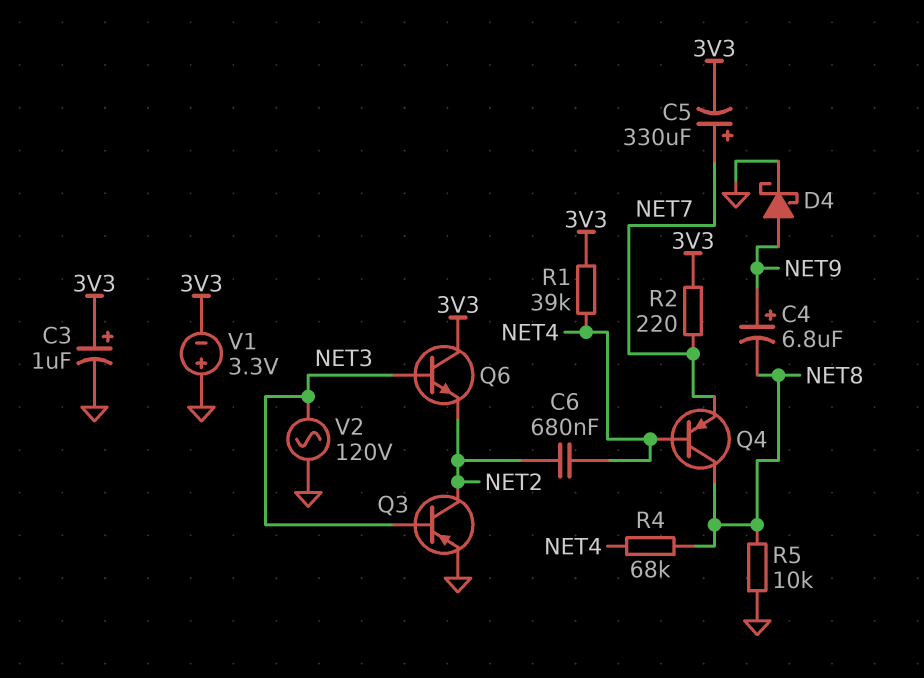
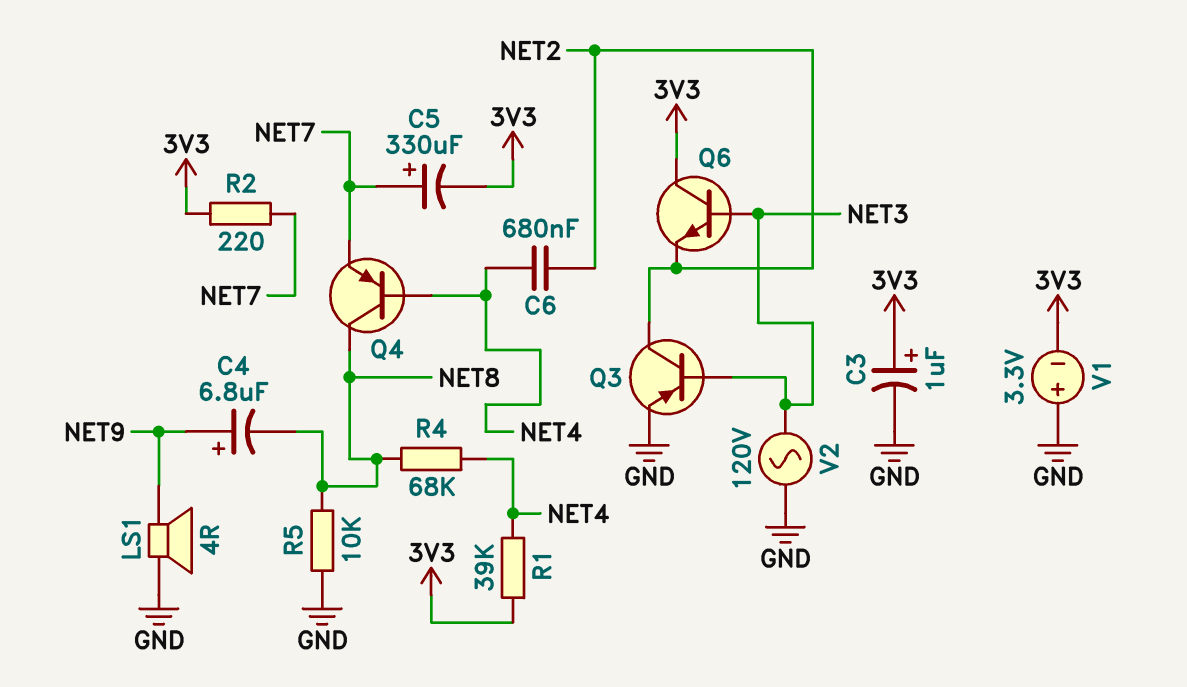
D4: schottky (A NET9, K GND) -> none
LS1: none -> speaker 4R (GND, NET9)

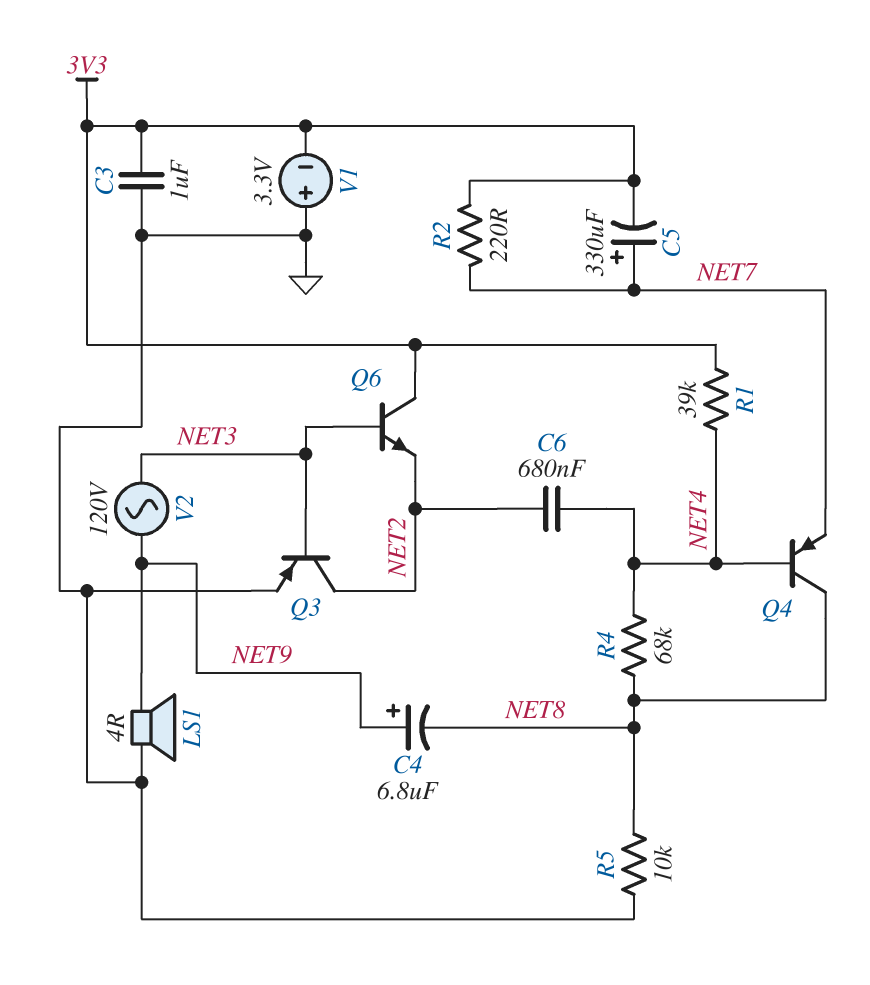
C3: 1uF (plus 3V3, minus GND) -> 1uF (3V3, GND)
V2: AC 120V (GND, NET3) -> AC 120V (NET3, NET9)

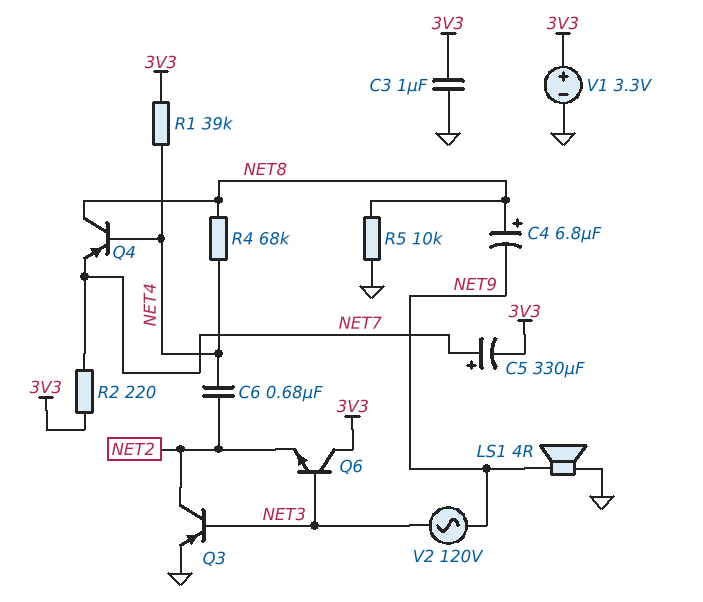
C4: 6.8uF (plus NET9, minus NET8) -> 6.8uF (plus NET8, minus NET9)
V1: 3.3V (plus GND, minus 3V3) -> 3.3V (plus 3V3, minus GND)

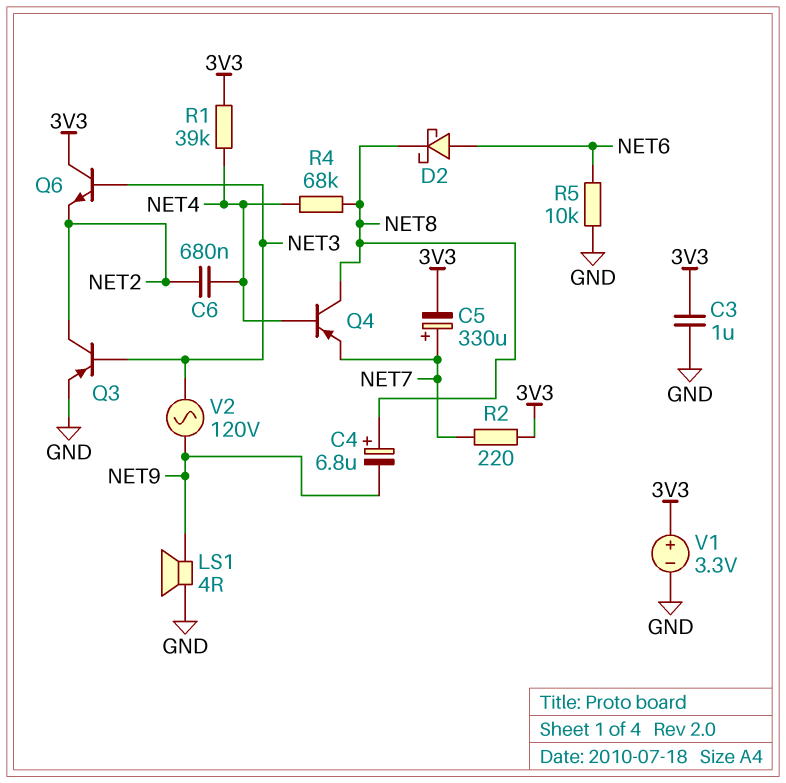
D2: none -> schottky (A NET6, K NET8)
R5: 10k (GND, NET8) -> 10k (GND, NET6)

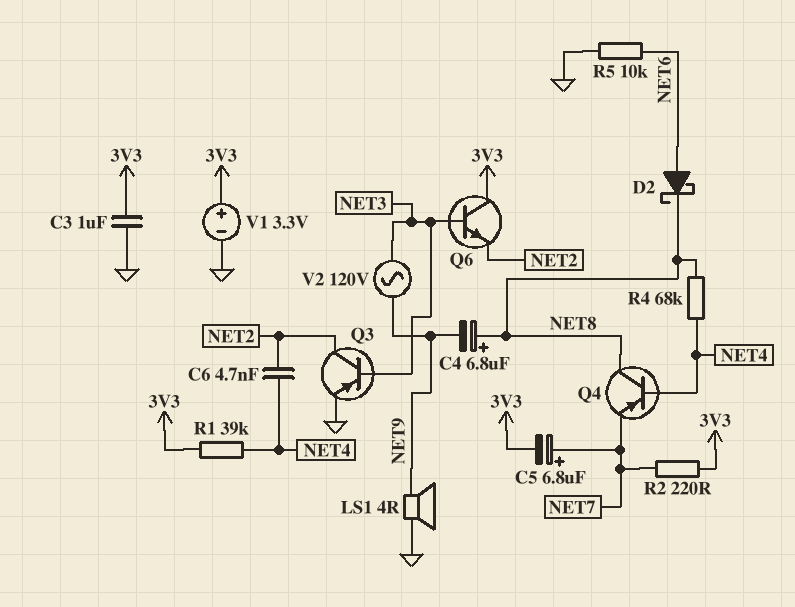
C5: 330uF (plus NET7, minus 3V3) -> 6.8uF (plus NET7, minus 3V3)
C6: 680nF (NET2, NET4) -> 4.7nF (NET2, NET4)

